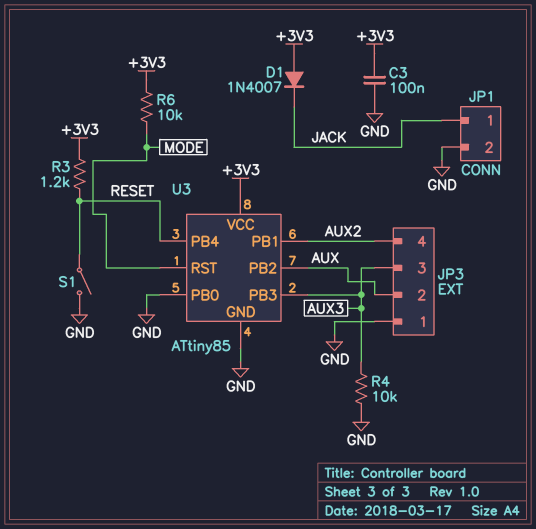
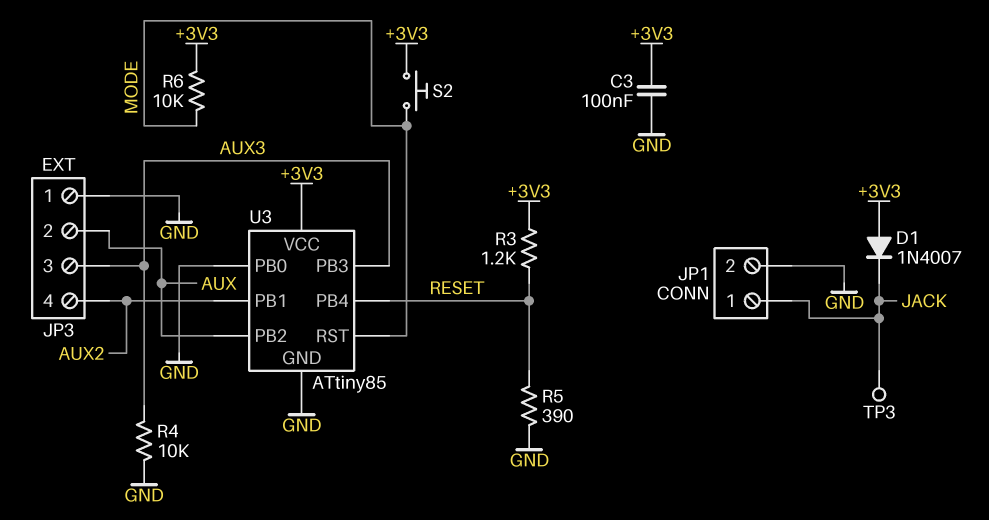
R5: none -> 390 (GND, RESET)
S1: switch (GND, RESET) -> none
S2: none -> button (+3V3, MODE)
TP3: none -> test point (JACK)

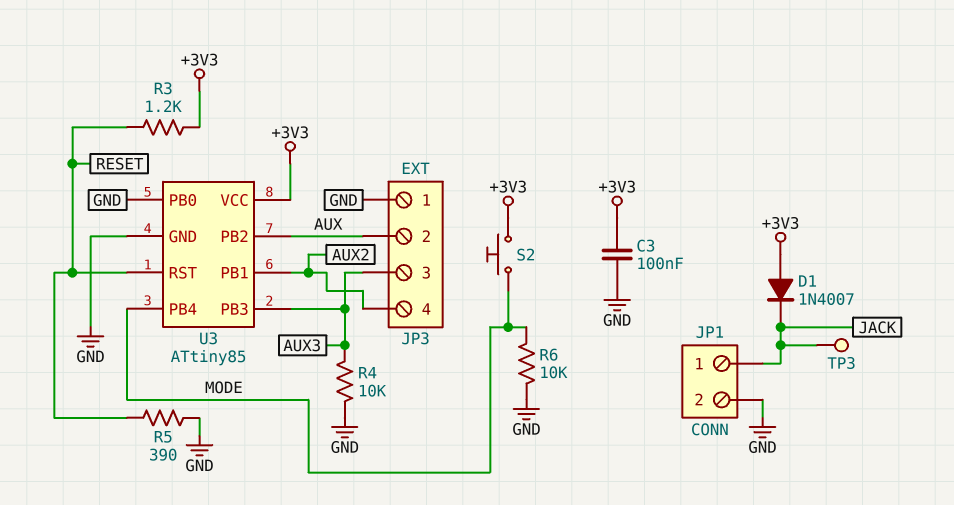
R6: 10k (+3V3, MODE) -> 10k (GND, MODE)
U3 pin PB4: RESET -> MODE
U3 pin RST: MODE -> RESET

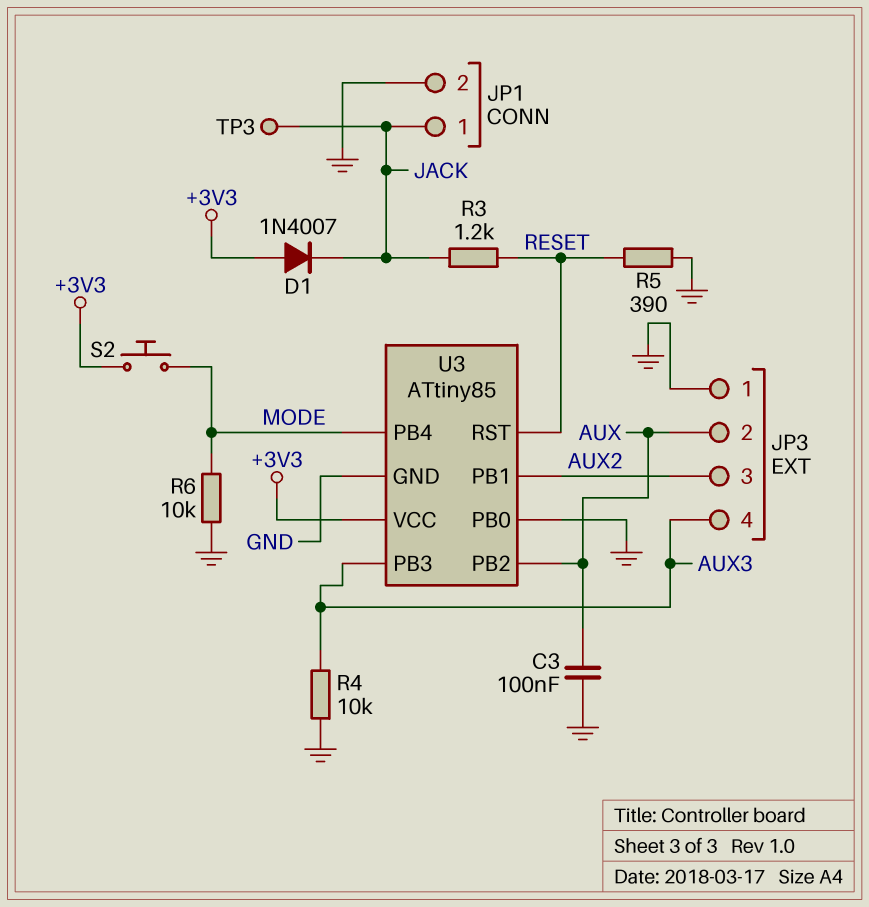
C3: 100nF (+3V3, GND) -> 100nF (AUX, GND)
JP3 pin 3: AUX3 -> AUX2
JP3 pin 4: AUX2 -> AUX3
R3: 1.2k (+3V3, RESET) -> 1.2k (JACK, RESET)

